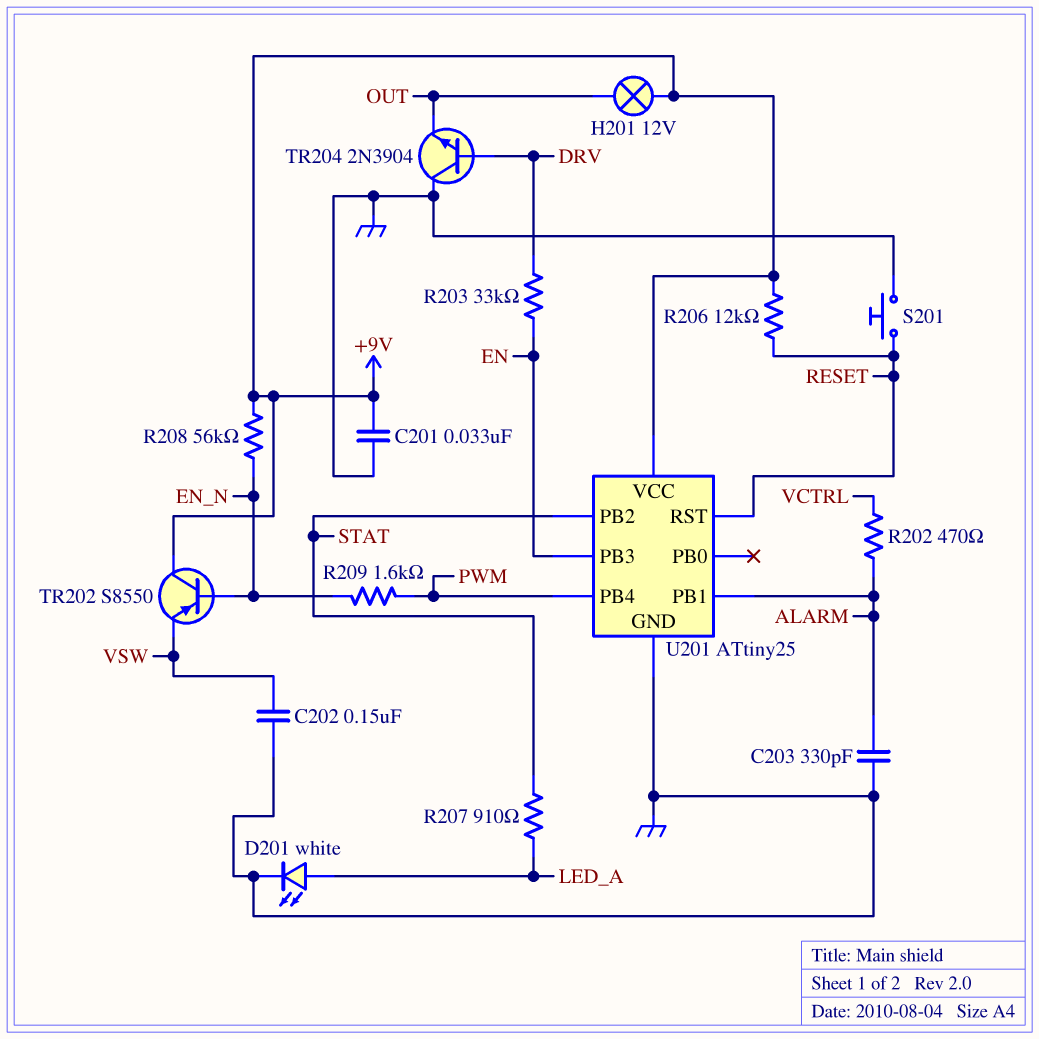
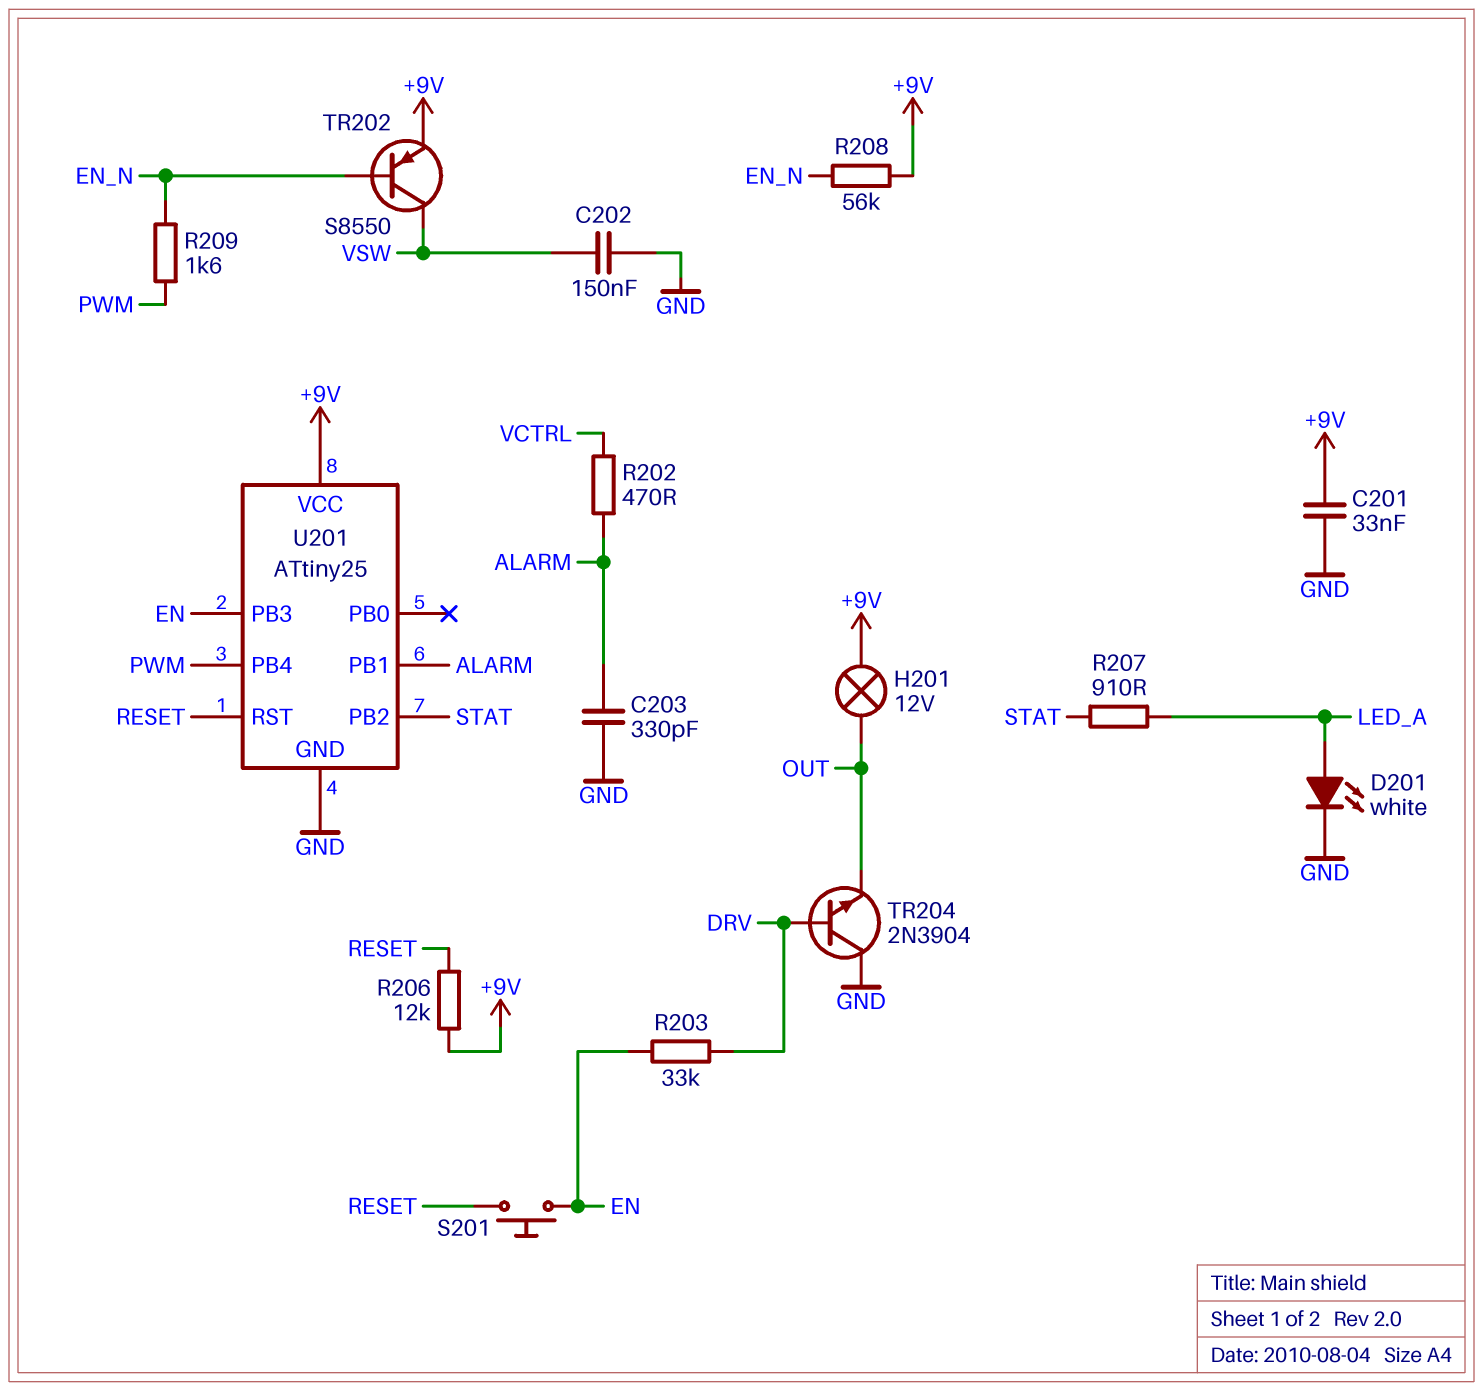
S201: button (GND, RESET) -> button (EN, RESET)
TR202: PNP S8550 (B EN_N, C +9V, E VSW) -> PNP S8550 (B EN_N, C VSW, E +9V)

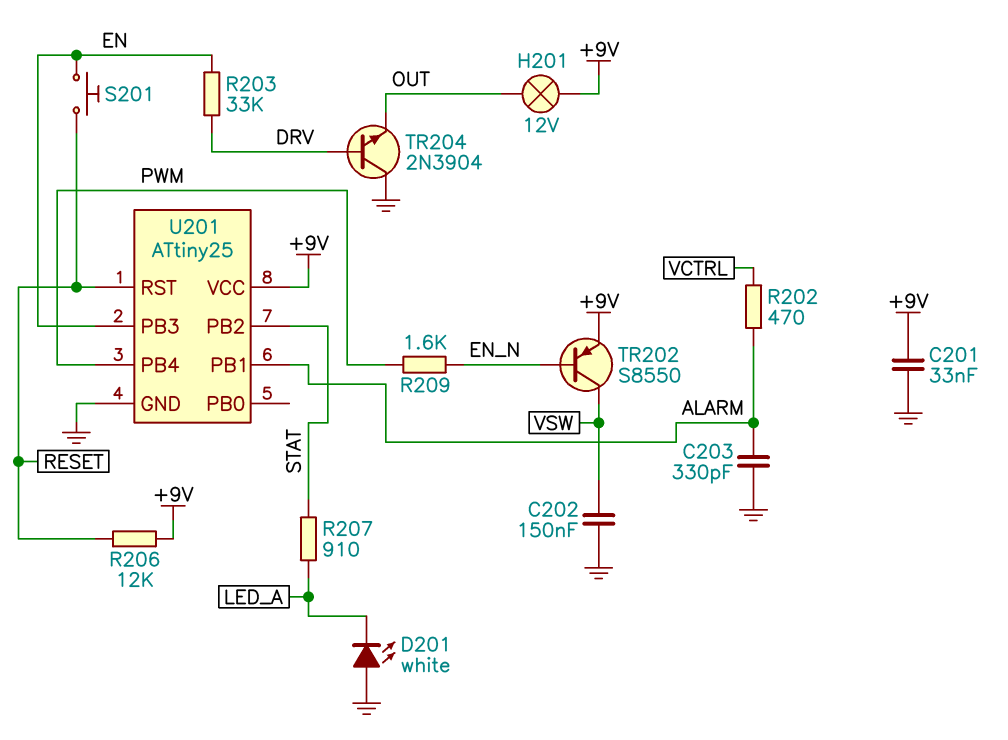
D201: LED white (A LED_A, K GND) -> LED white (A GND, K LED_A)
R208: 56k (+9V, EN_N) -> none

